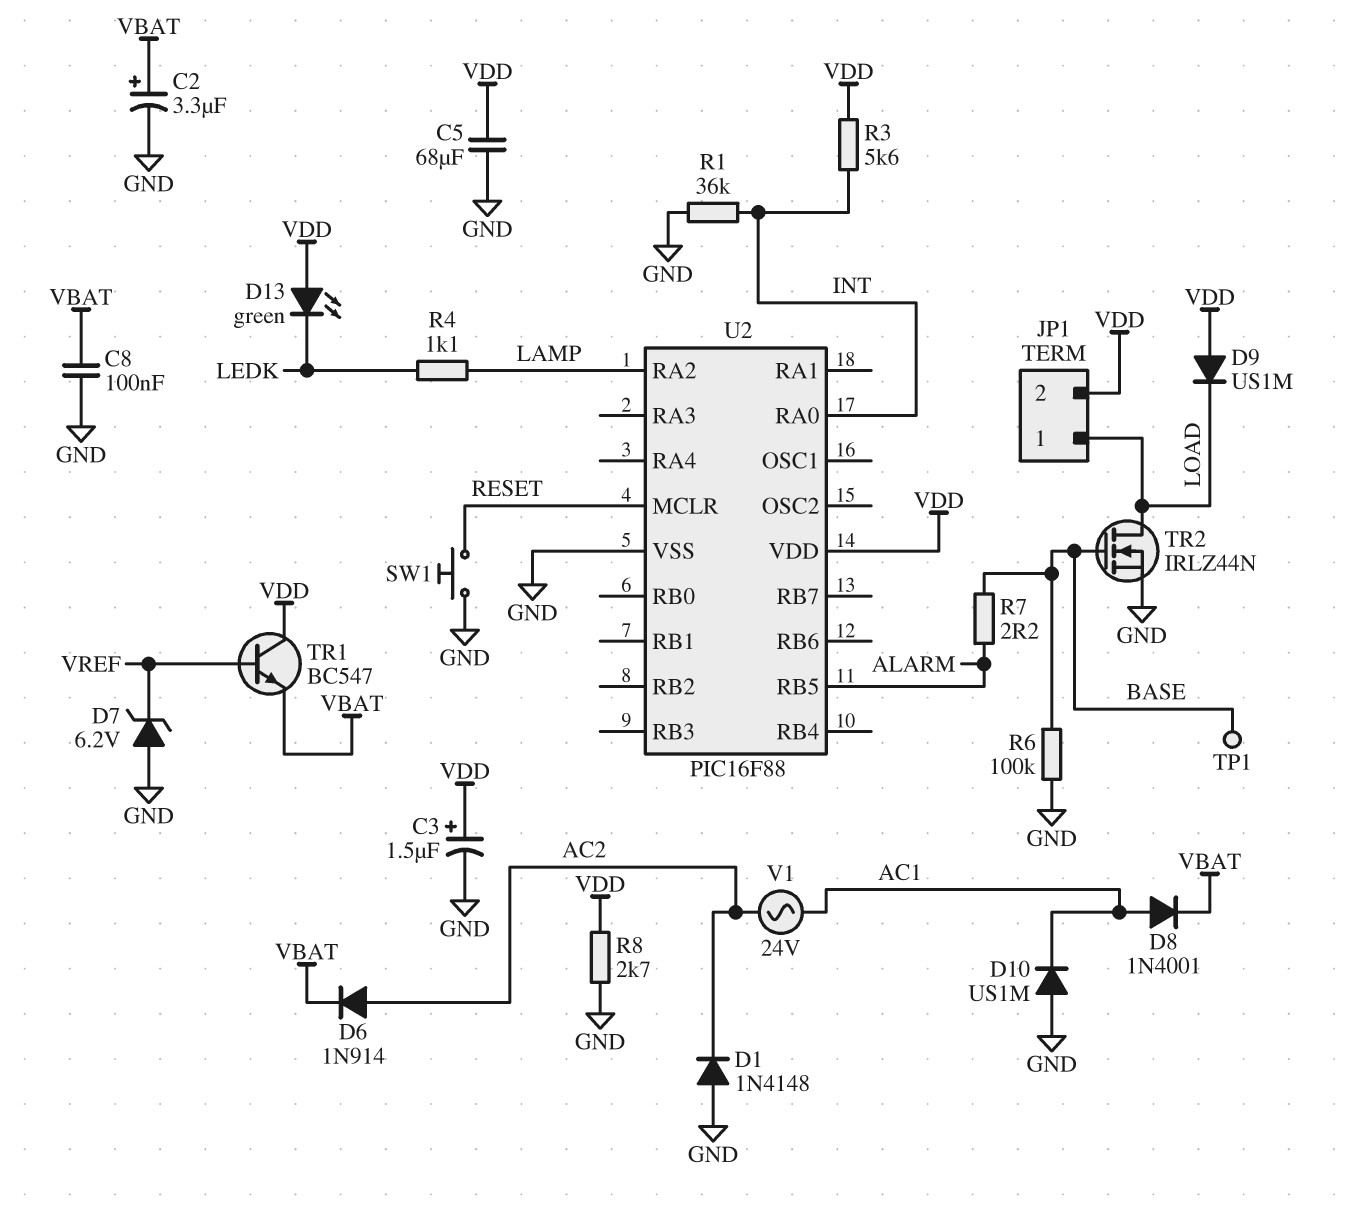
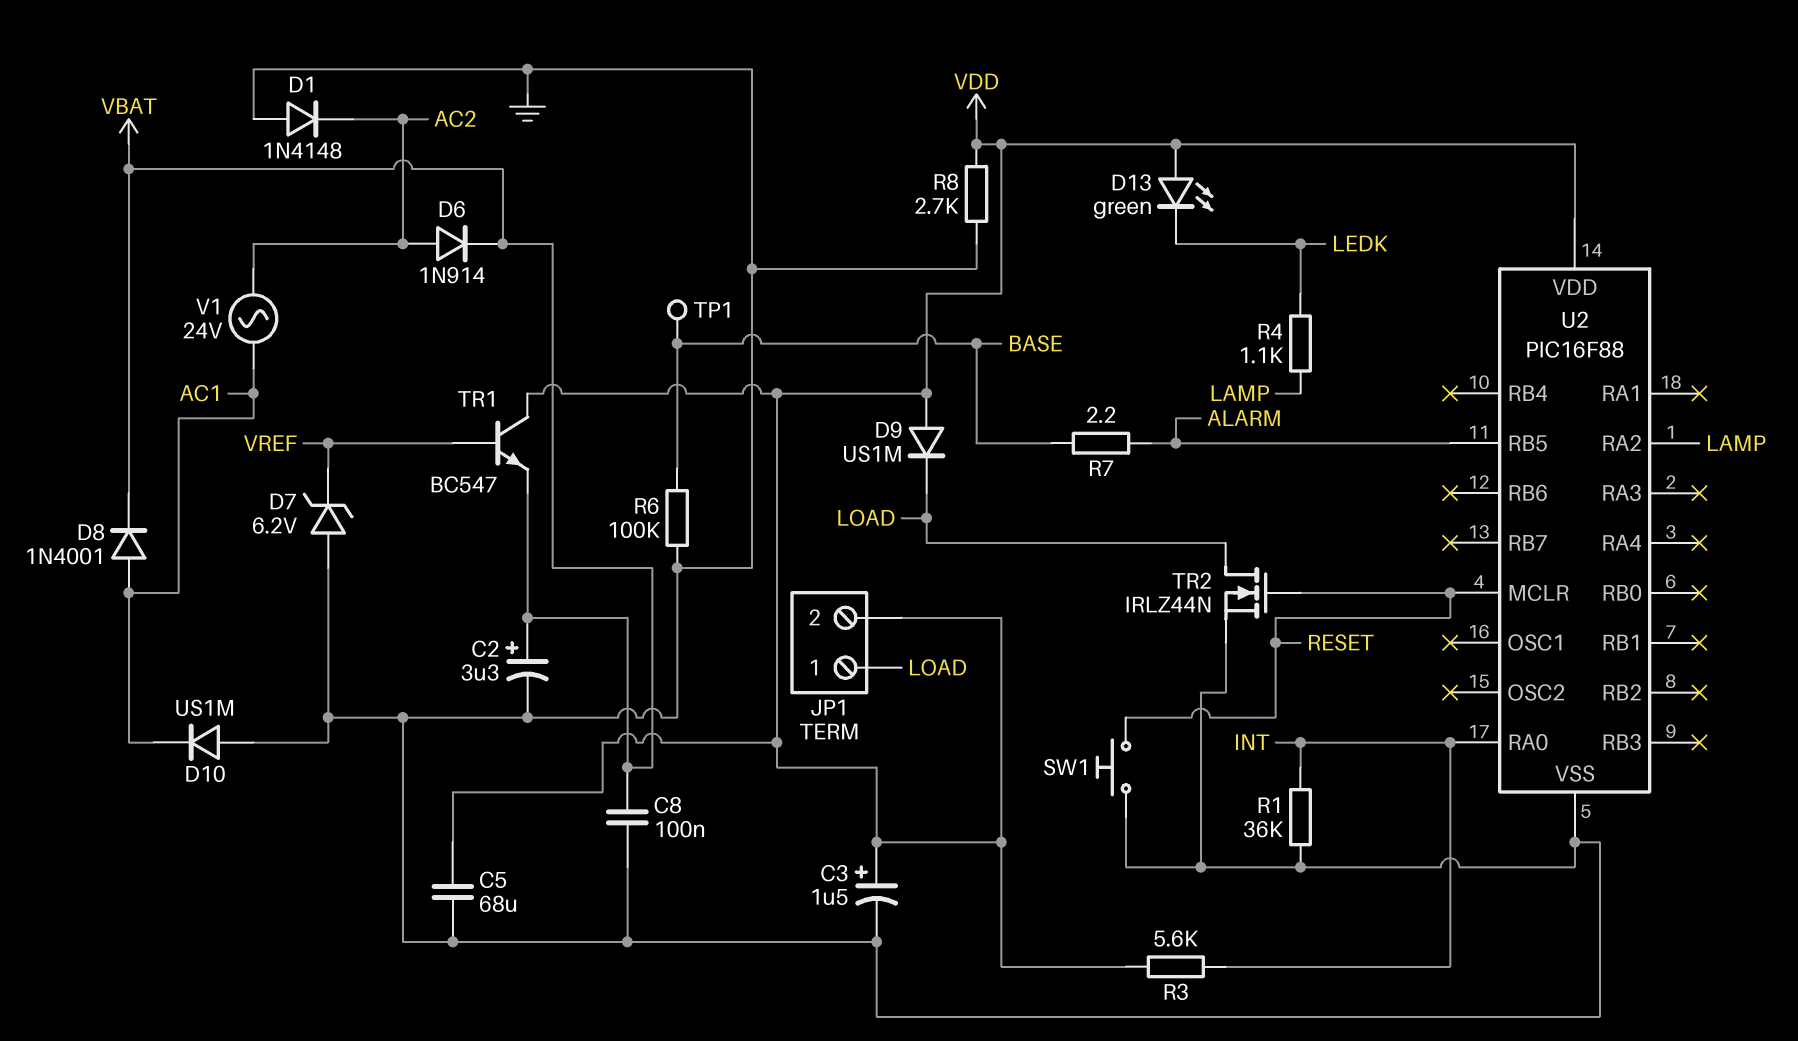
TR2: NMOS IRLZ44N (G BASE, D LOAD, S GND) -> NMOS IRLZ44N (G RESET, D LOAD, S GND)

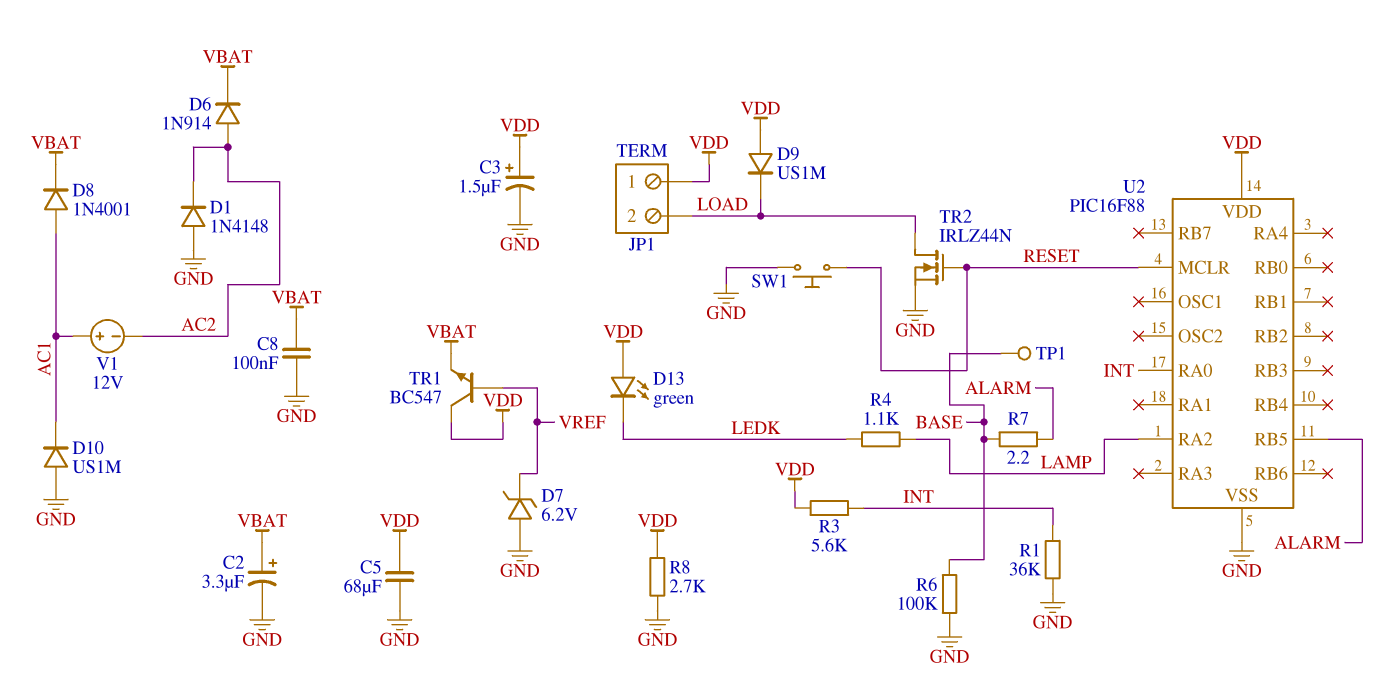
JP1 pin 1: LOAD -> VDD
JP1 pin 2: VDD -> LOAD
V1: AC 24V (AC1, AC2) -> 12V (plus AC1, minus AC2)

